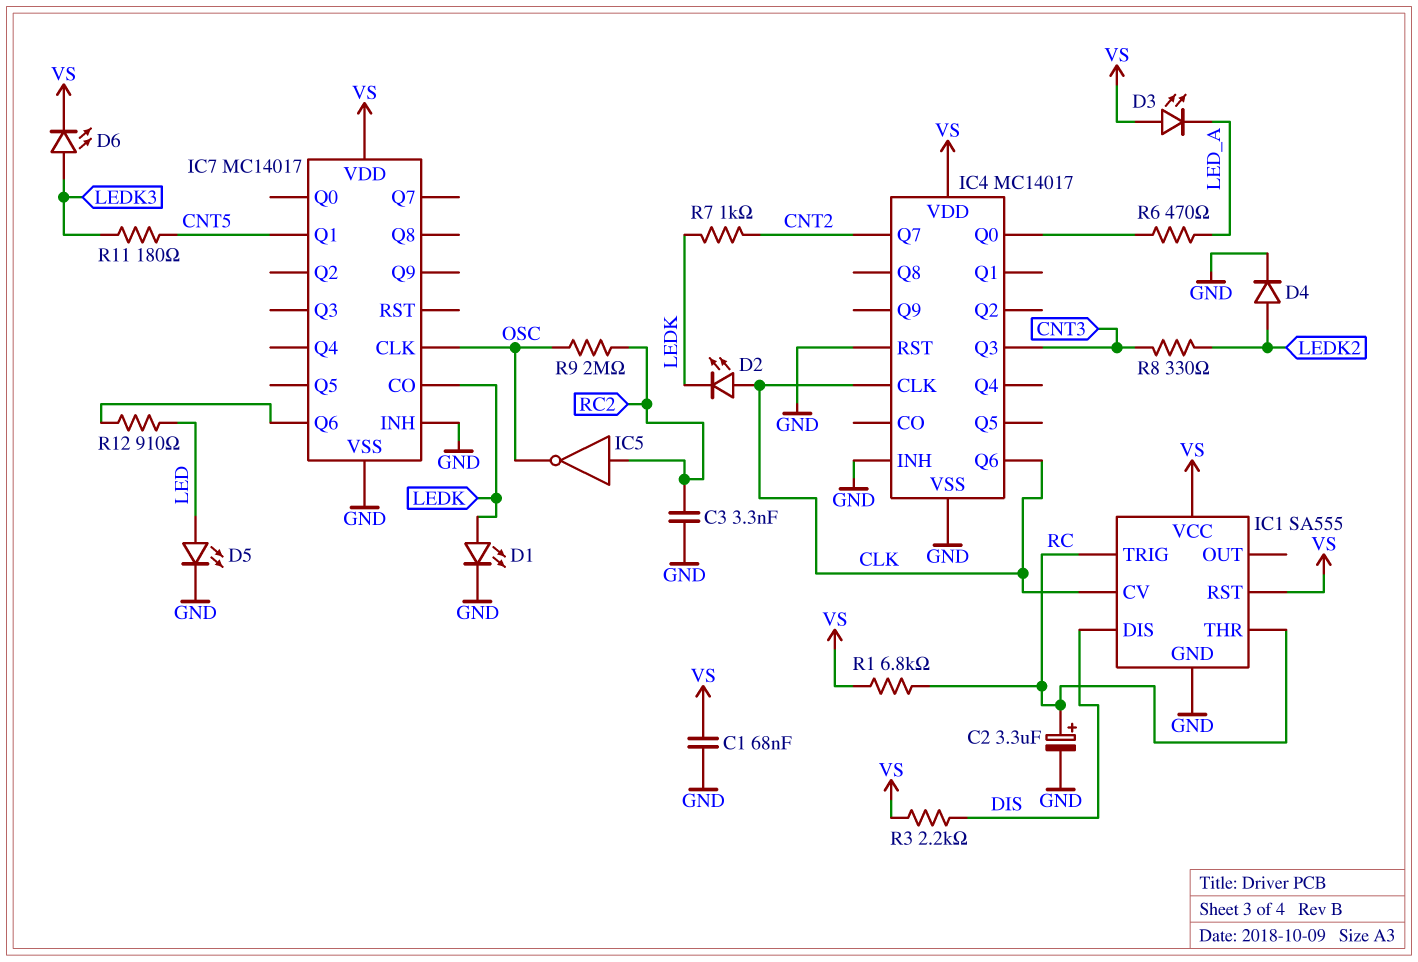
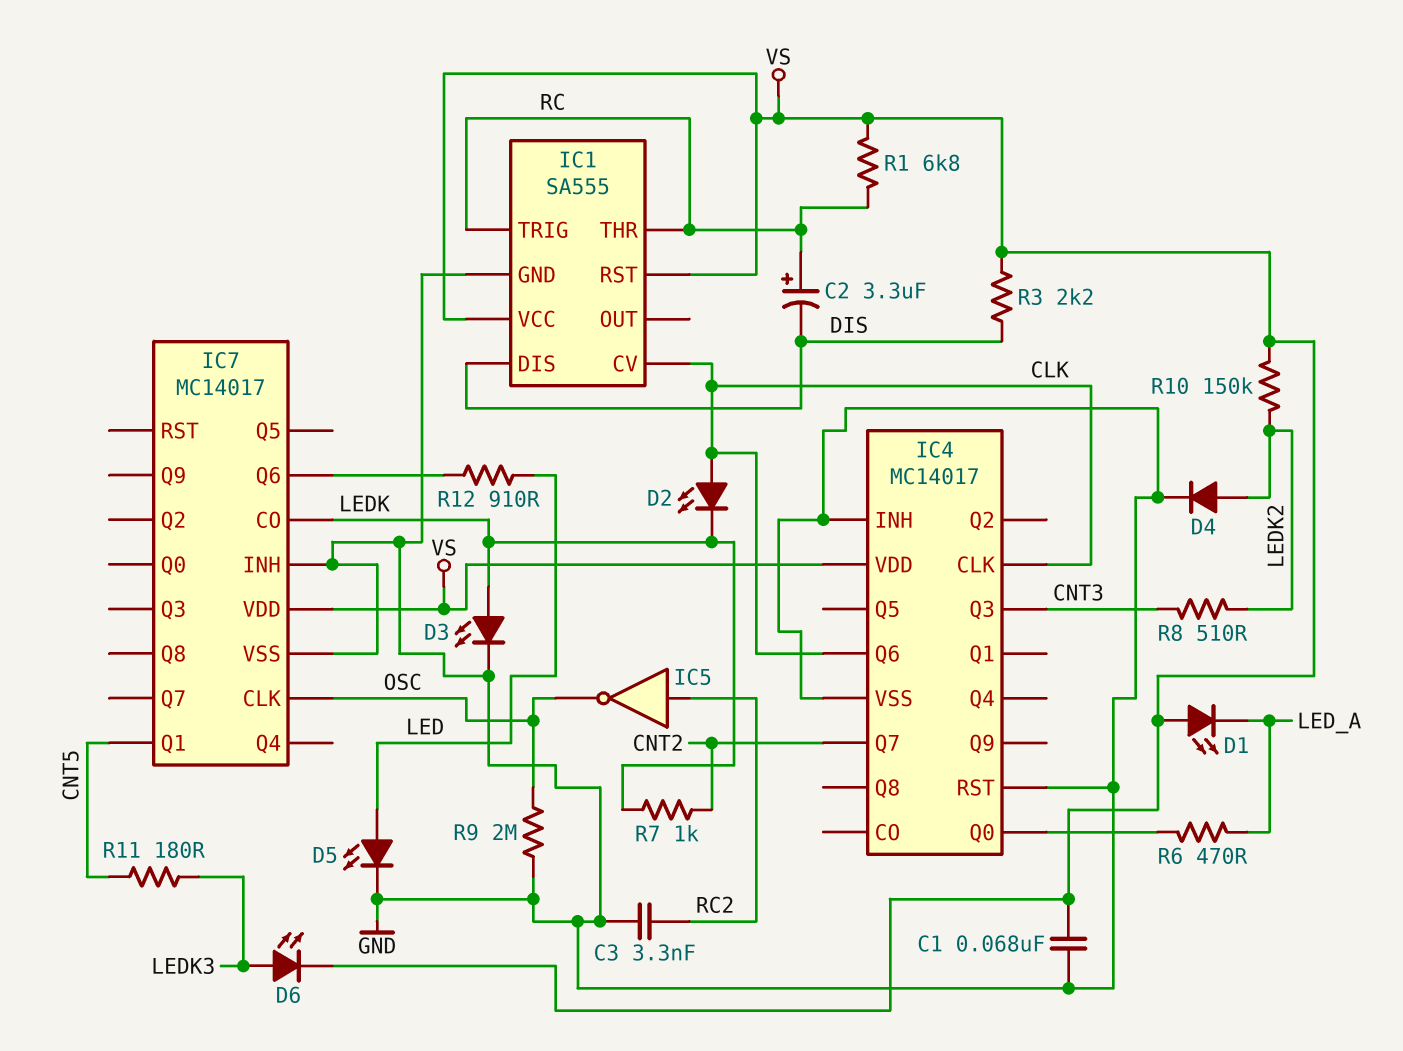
C2: 3.3uF (plus RC, minus GND) -> 3.3uF (plus RC, minus DIS)
D1: LED (A LEDK, K GND) -> LED (A VS, K LED_A)
D3: LED (A VS, K LED_A) -> LED (A LEDK, K GND)
R8: 330 (CNT3, LEDK2) -> 510 (CNT3, LEDK2)
R9: 2M (OSC, RC2) -> 2M (GND, OSC)
R10: none -> 150k (LEDK2, VS)

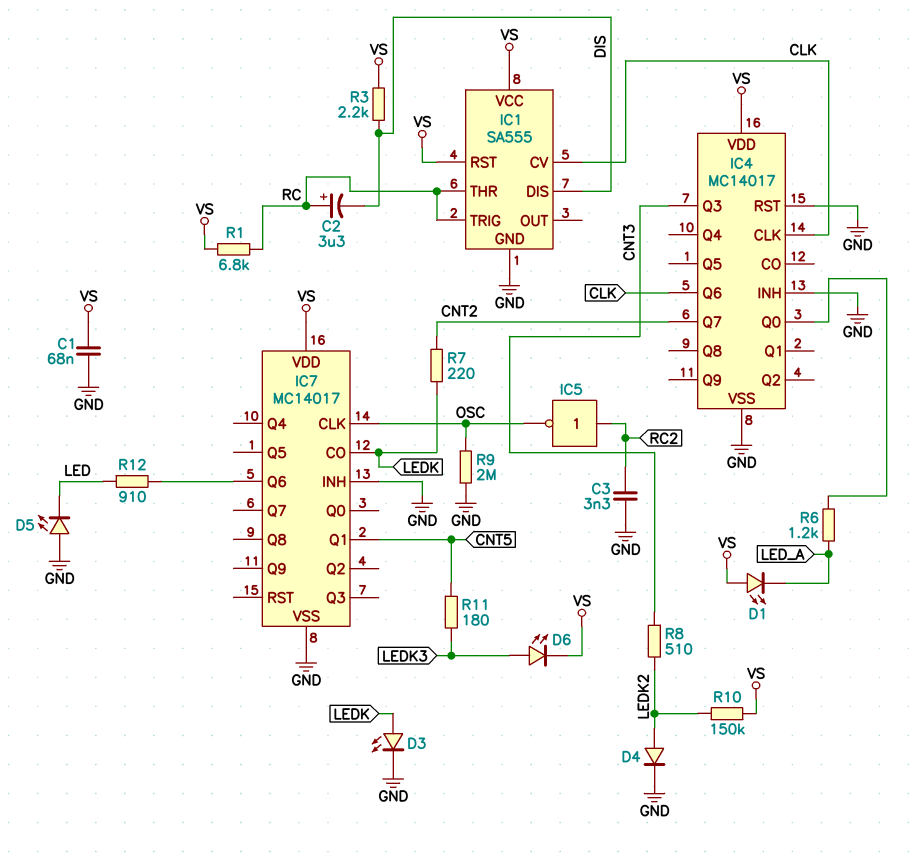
D2: LED (A CLK, K LEDK) -> none
D5: LED (A LED, K GND) -> LED (A GND, K LED)
R6: 470 (IC4/Q0, LED_A) -> 1.2k (IC4/Q0, LED_A)
R7: 1k (CNT2, LEDK) -> 220 (CNT2, LEDK)

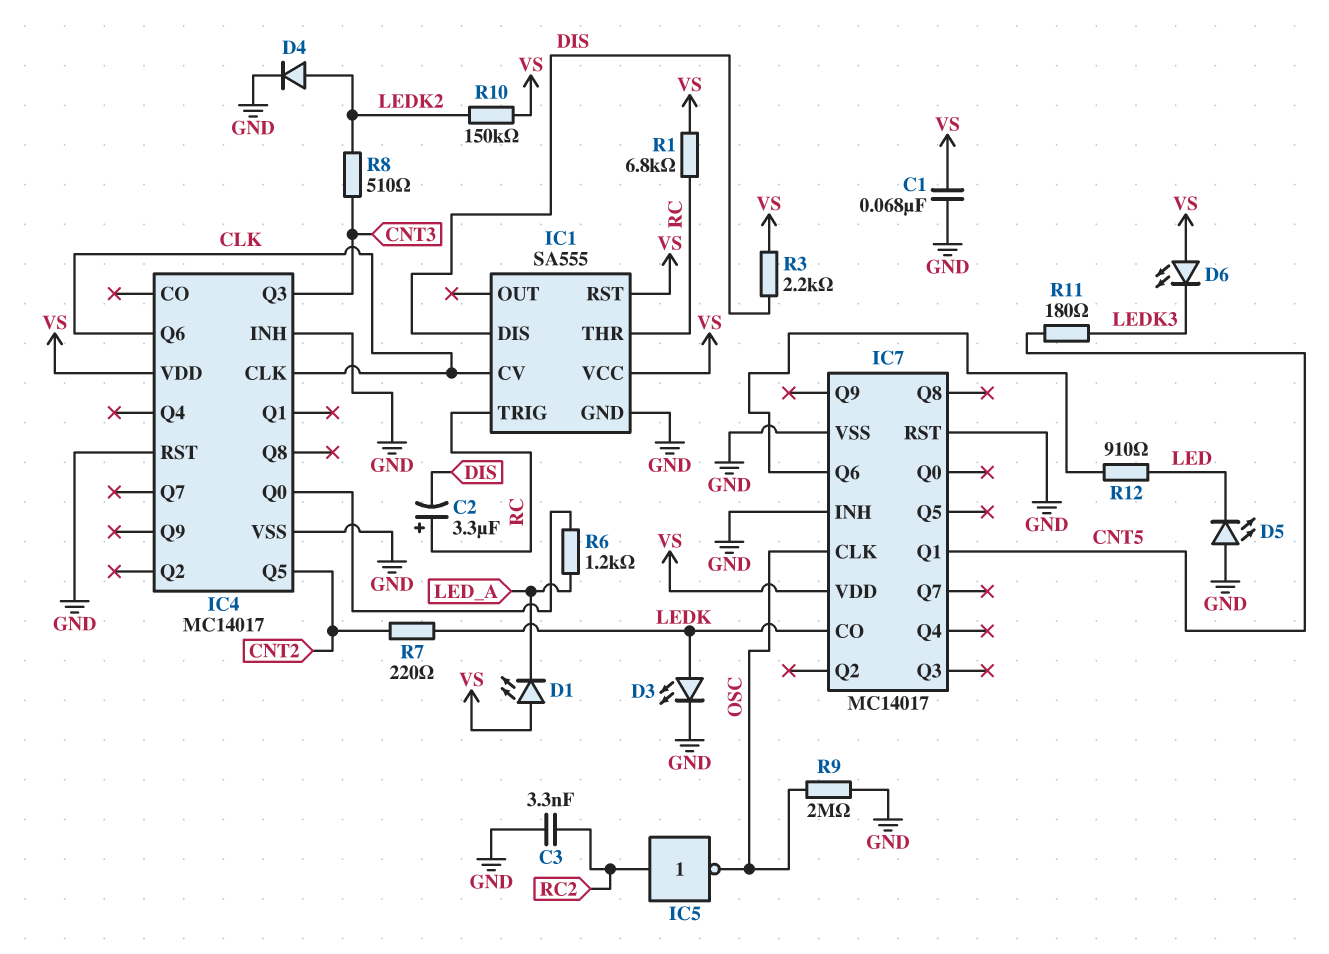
D6: LED (A LEDK3, K VS) -> LED (A VS, K LEDK3)
IC4 pin Q5: none -> CNT2
IC4 pin Q7: CNT2 -> none
IC7 pin RST: none -> GND

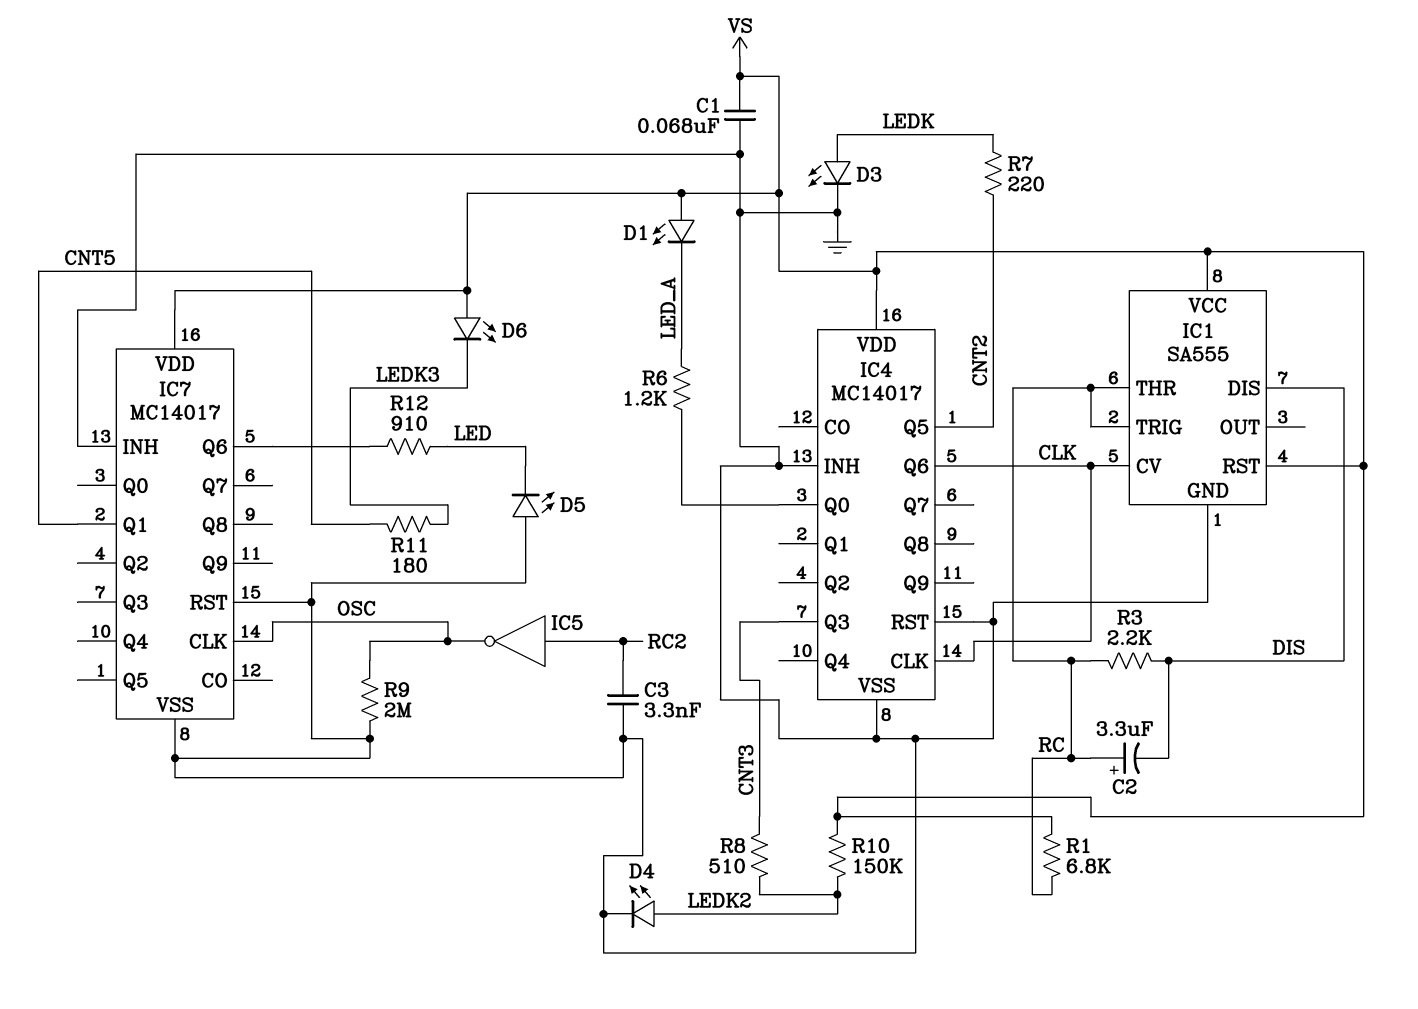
D4: diode (A LEDK2, K GND) -> LED (A LEDK2, K GND)
IC7 pin CO: LEDK -> none
R3: 2.2k (DIS, VS) -> 2.2k (DIS, RC)

